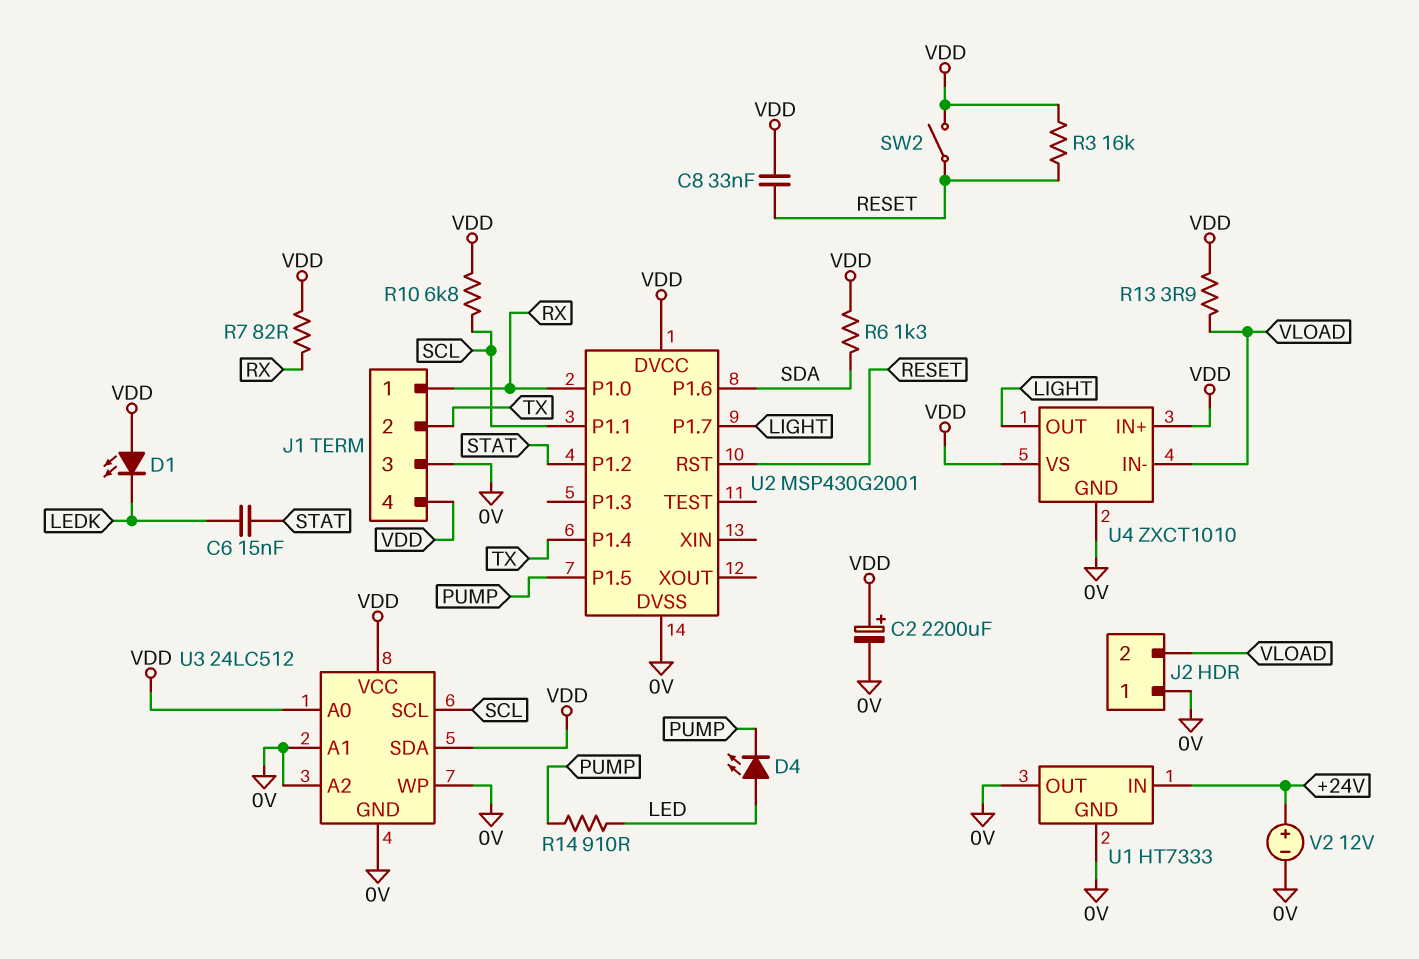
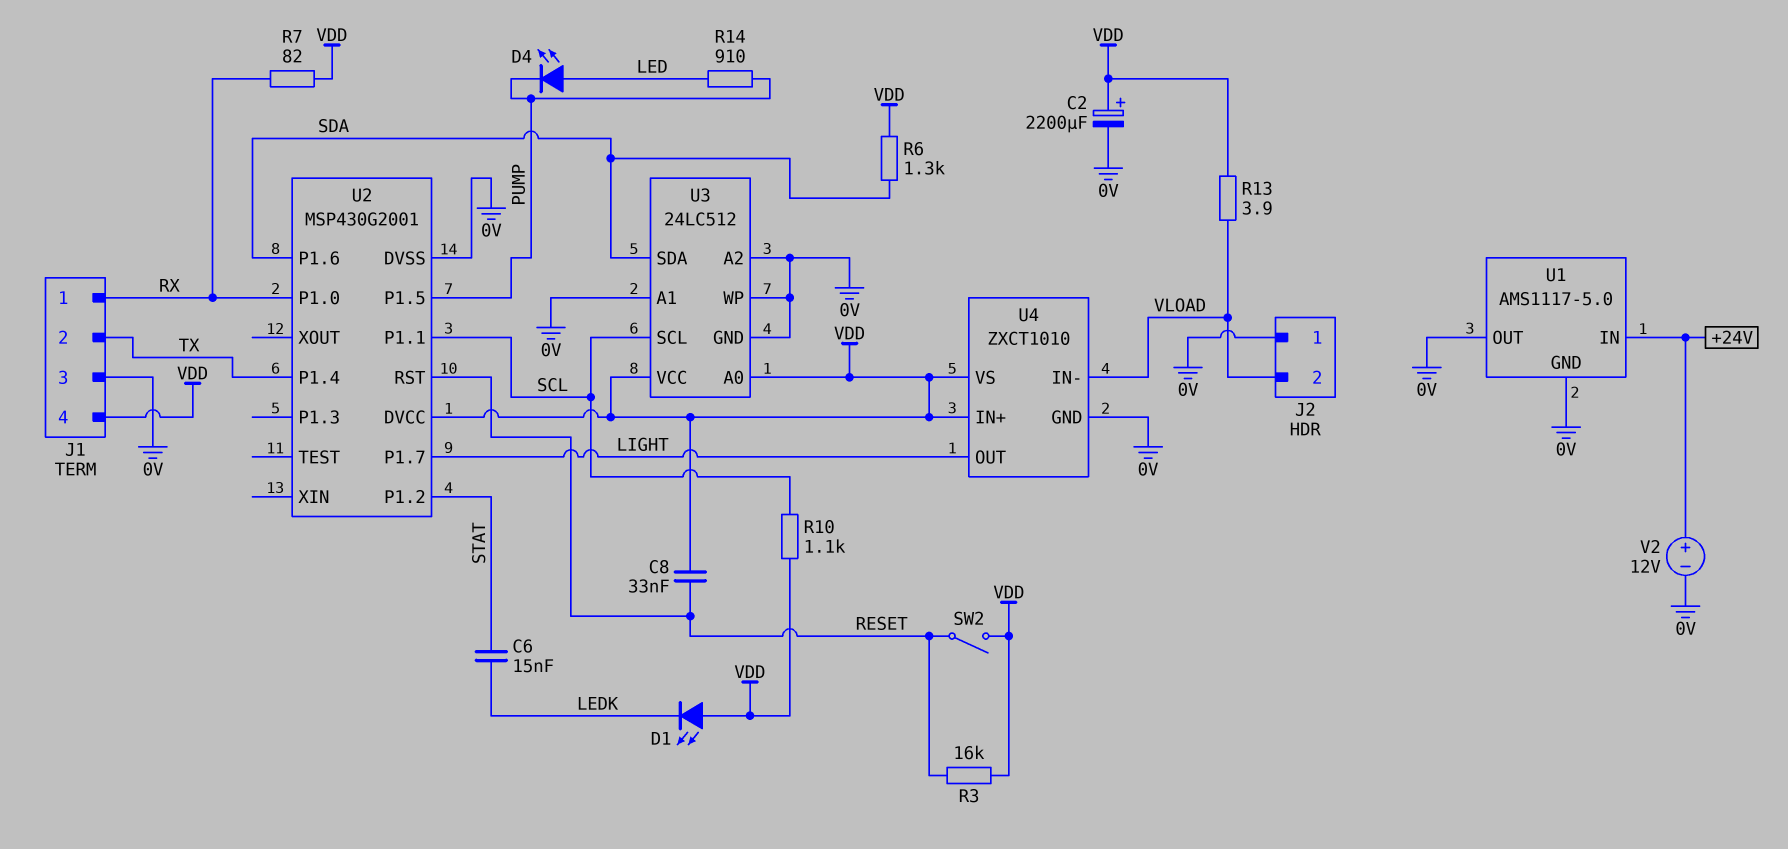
R10: 6.8k (SCL, VDD) -> 1.1k (SCL, VDD)
U1: HT7333 -> AMS1117-5.0
U3 pin SDA: VDD -> SDA

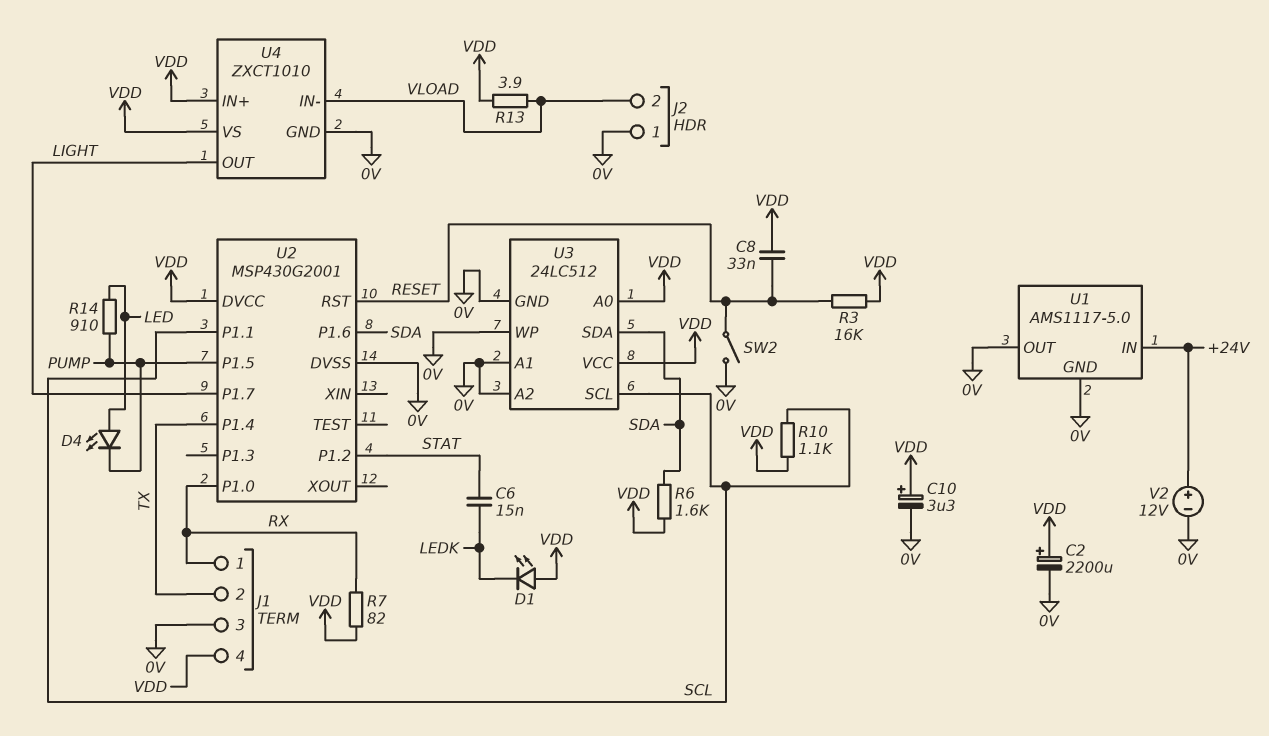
C10: none -> 3.3uF (plus VDD, minus 0V)
R6: 1.3k (SDA, VDD) -> 1.6k (SDA, VDD)
SW2: switch (RESET, VDD) -> switch (0V, RESET)

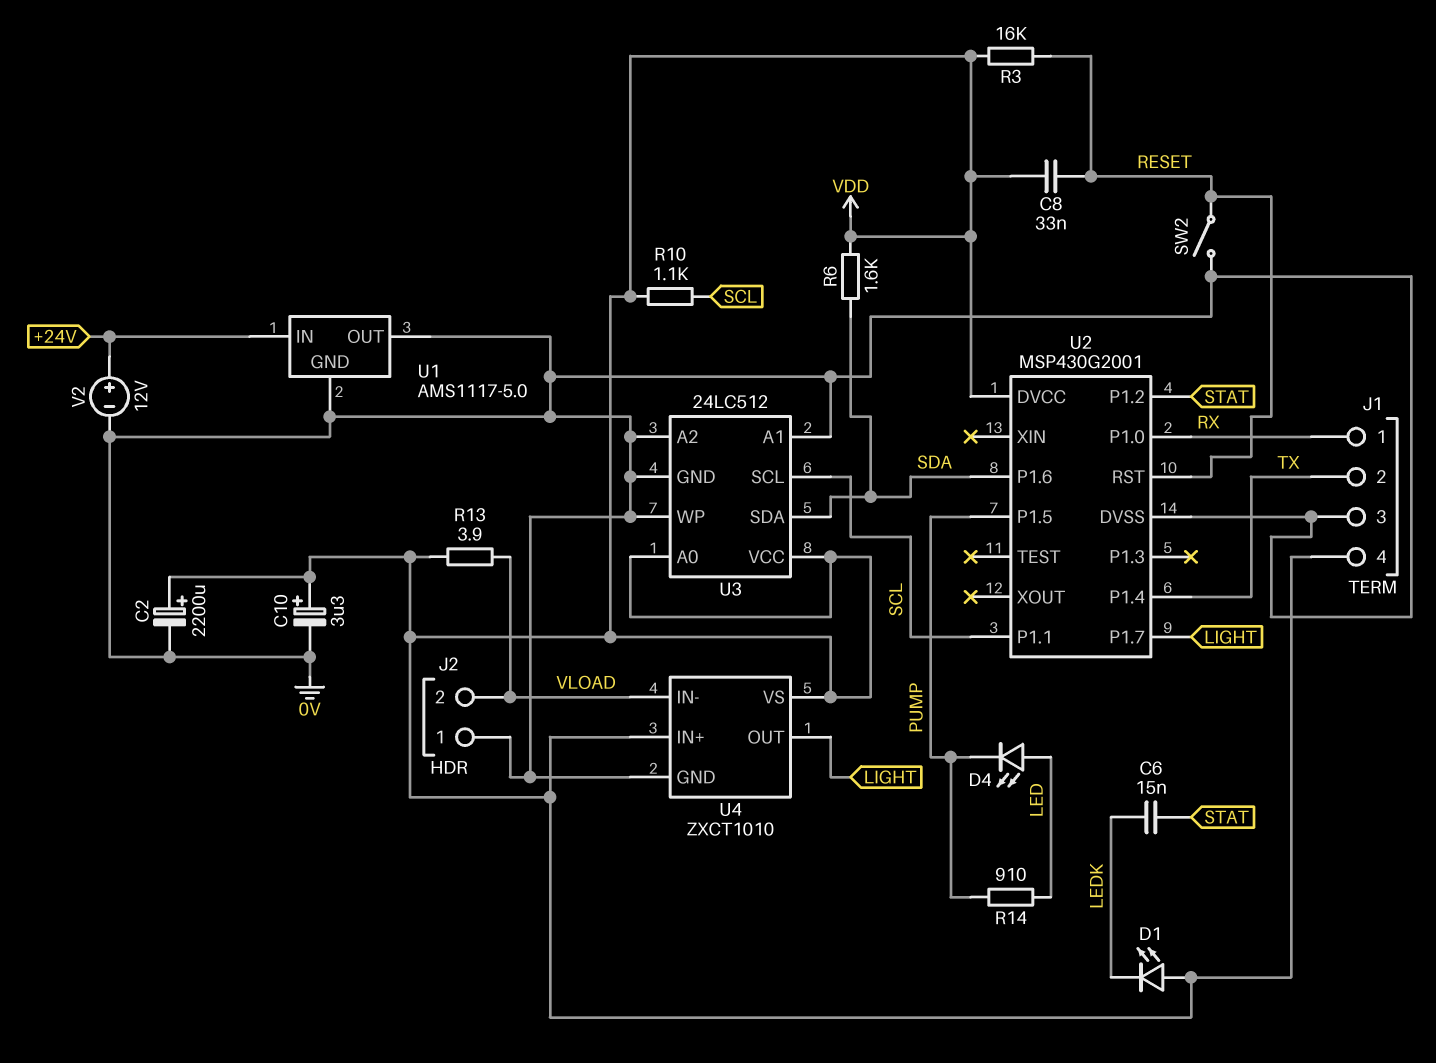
R7: 82 (RX, VDD) -> none

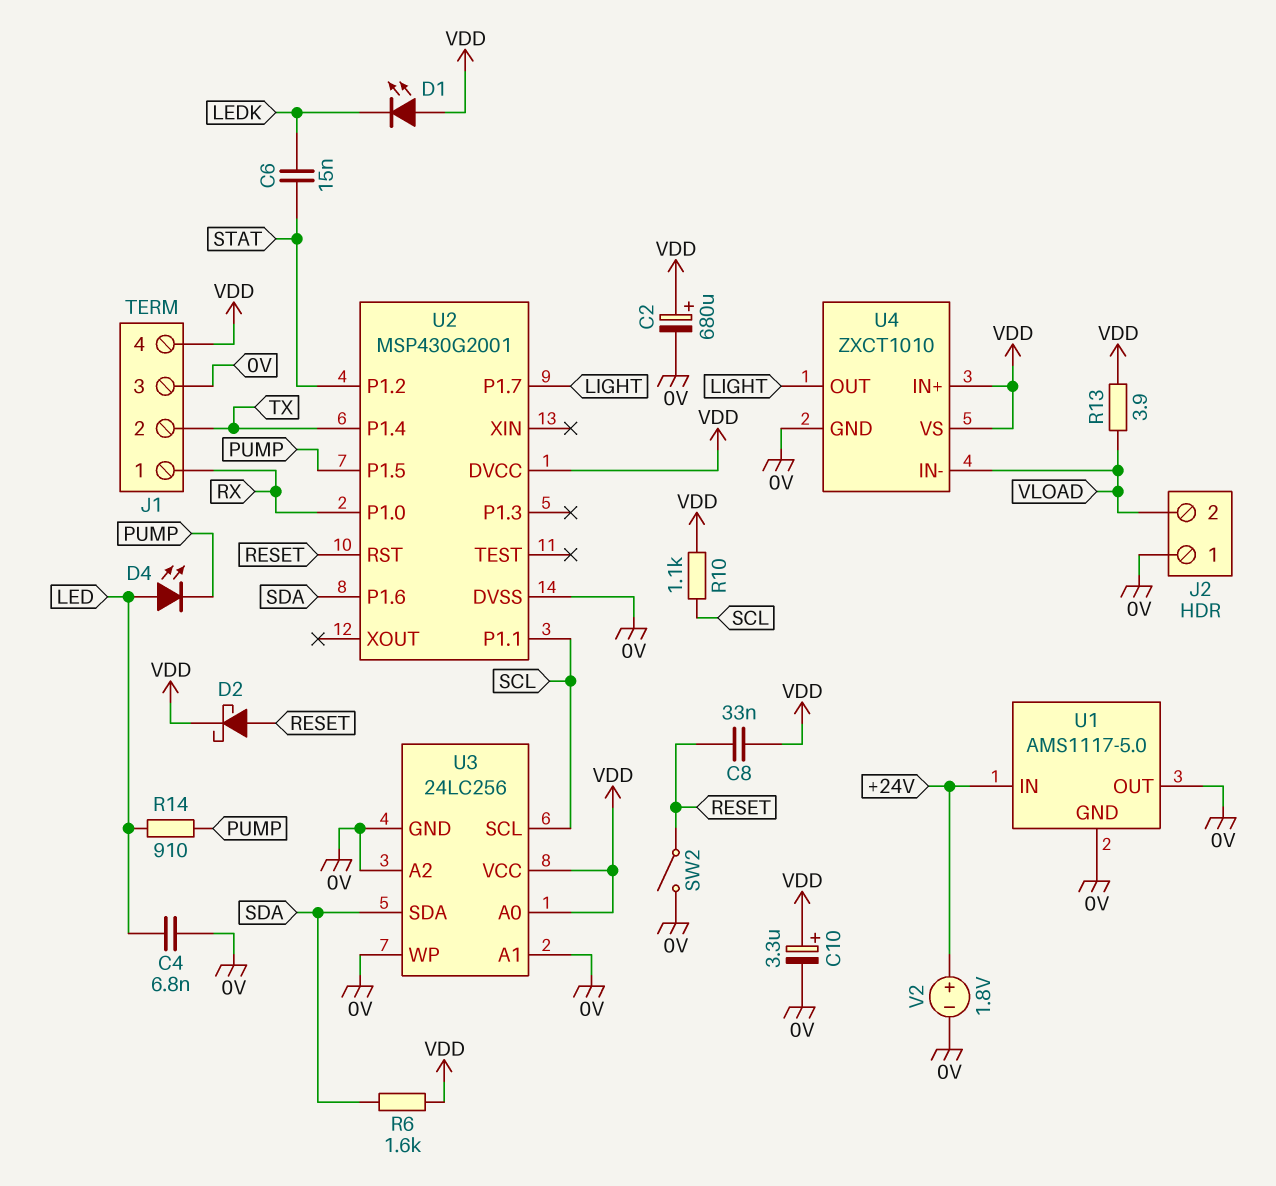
C2: 2200uF (plus VDD, minus 0V) -> 680uF (plus VDD, minus 0V)
C4: none -> 6.8nF (0V, LED)
D2: none -> schottky (A RESET, K VDD)
R3: 16k (RESET, VDD) -> none
U3: 24LC512 -> 24LC256
V2: 12V (plus +24V, minus 0V) -> 1.8V (plus +24V, minus 0V)

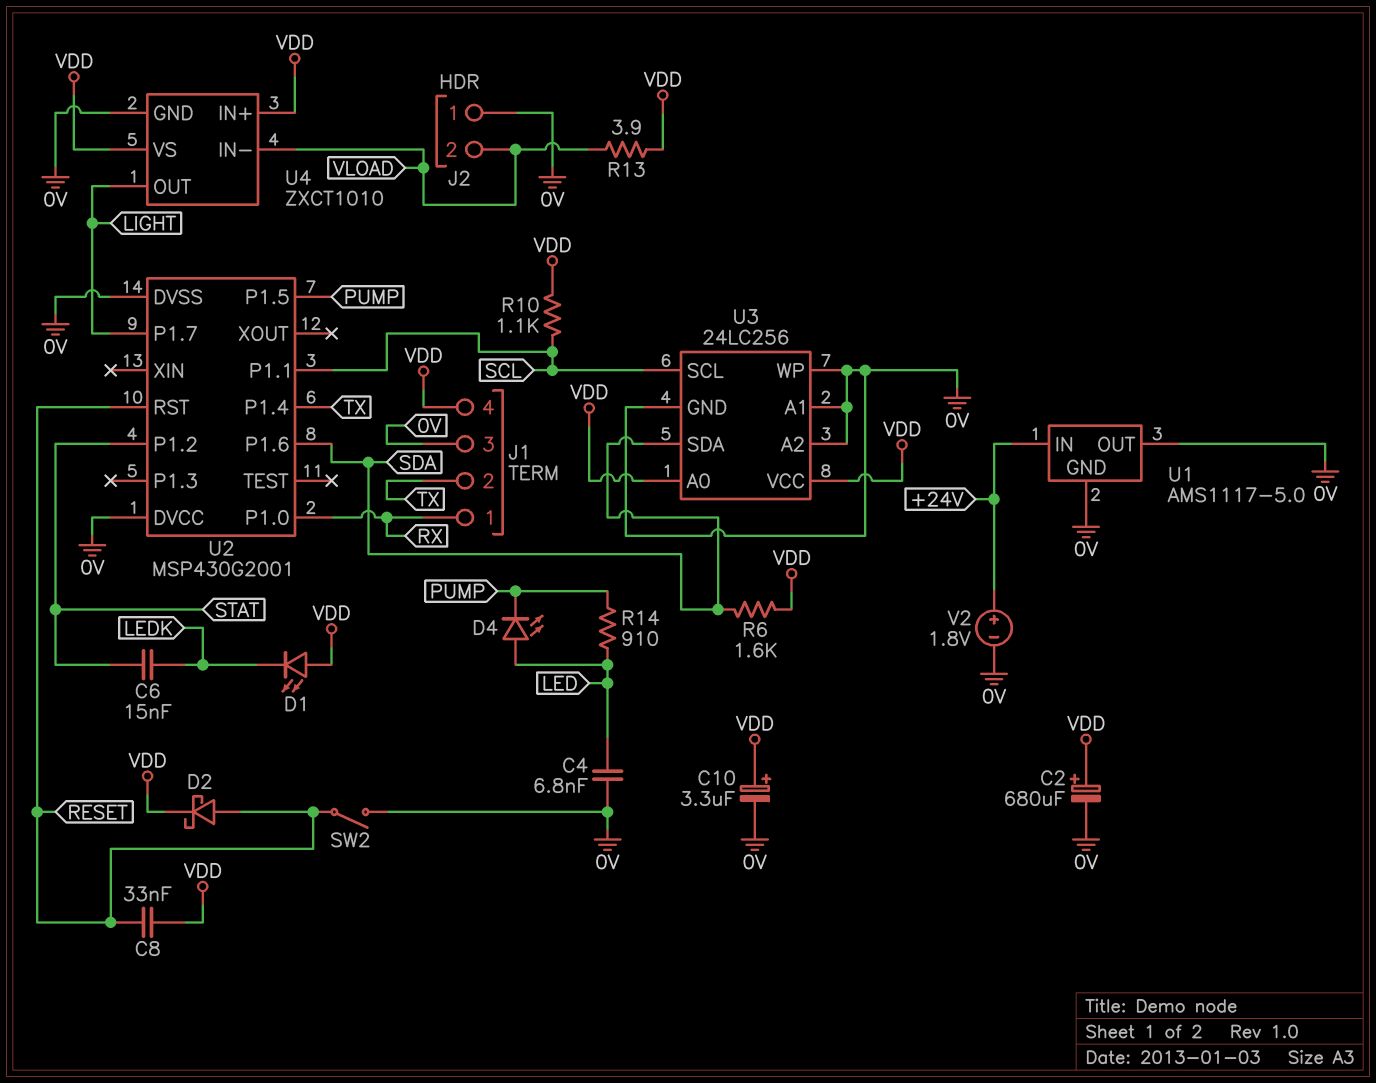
U2 pin DVCC: VDD -> 0V

